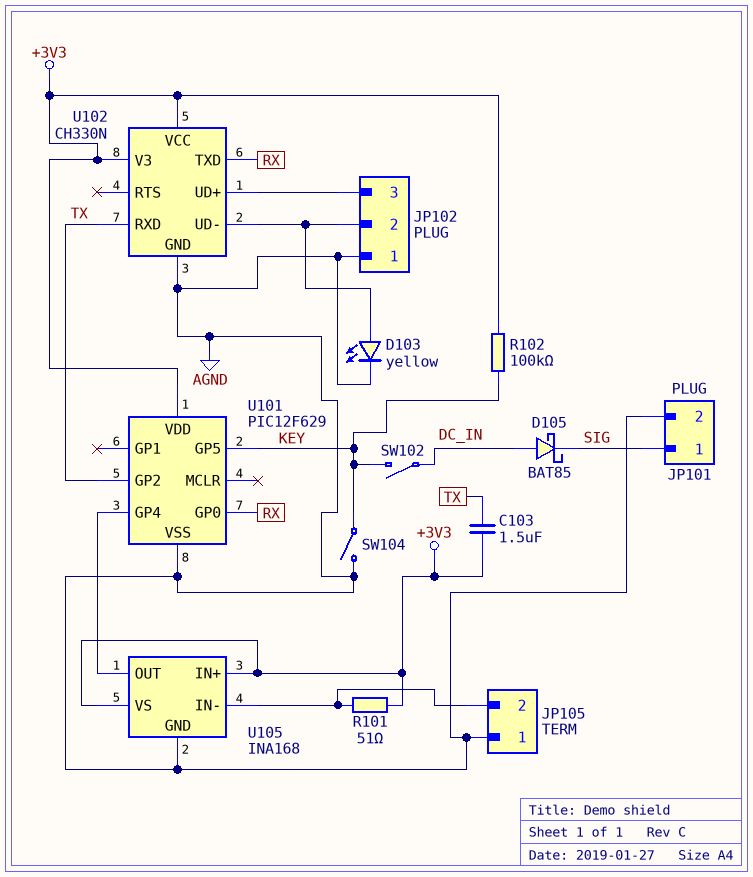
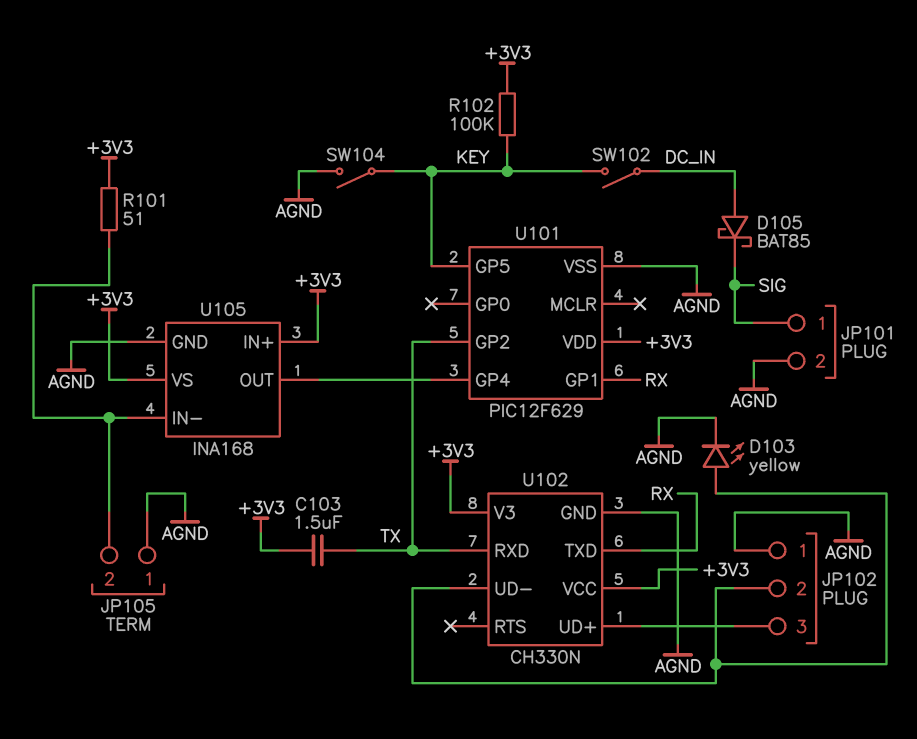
U101 pin GP0: RX -> none
U101 pin GP1: none -> RX

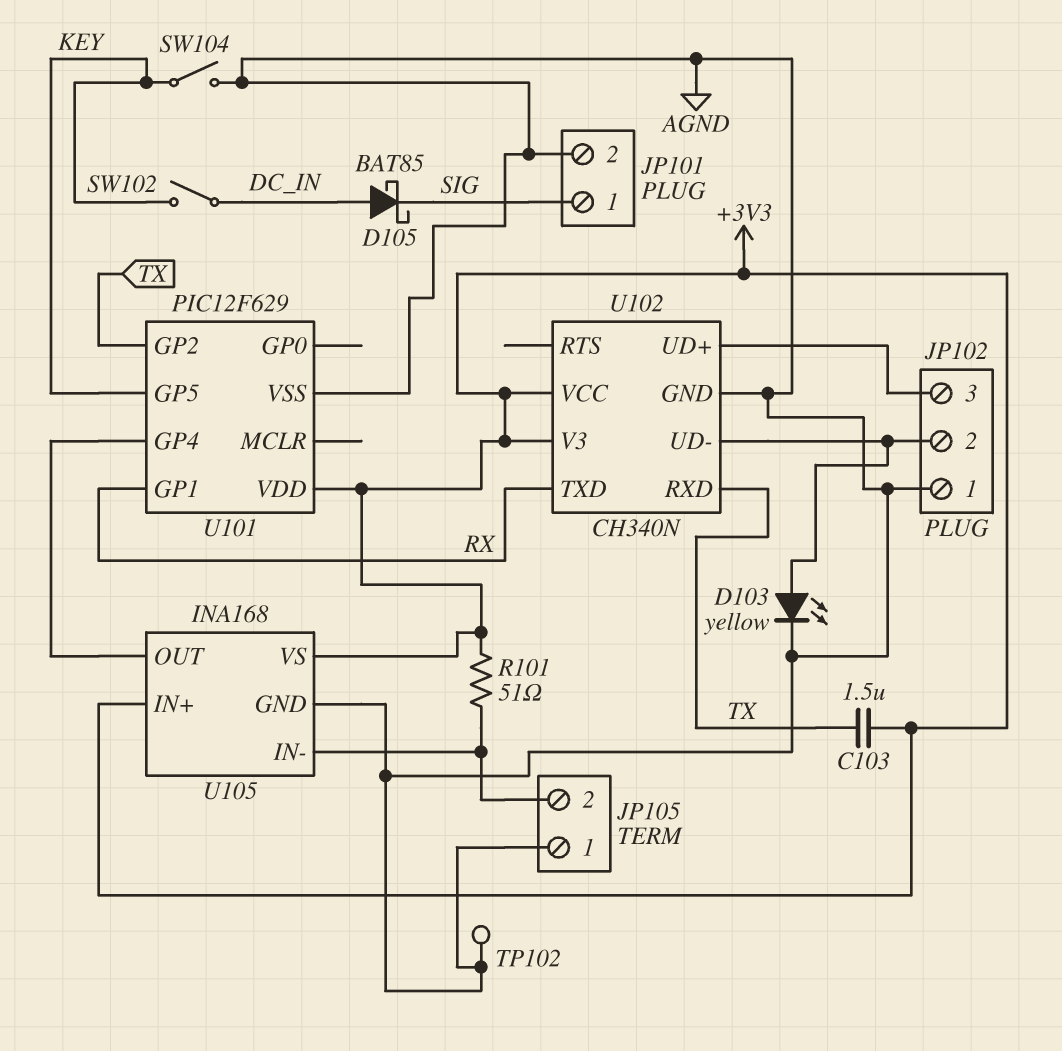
R102: 100k (+3V3, KEY) -> none
TP102: none -> test point (AGND)
U102: CH330N -> CH340N

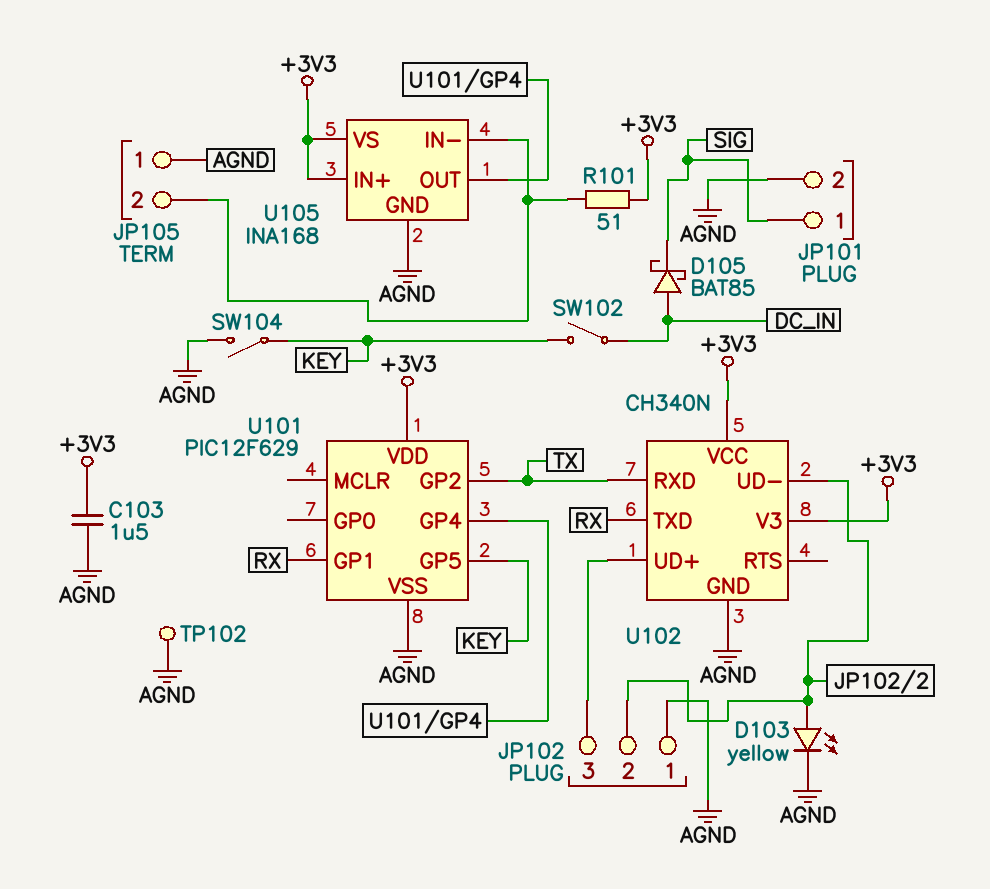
C103: 1.5uF (+3V3, TX) -> 1.5uF (+3V3, AGND)

